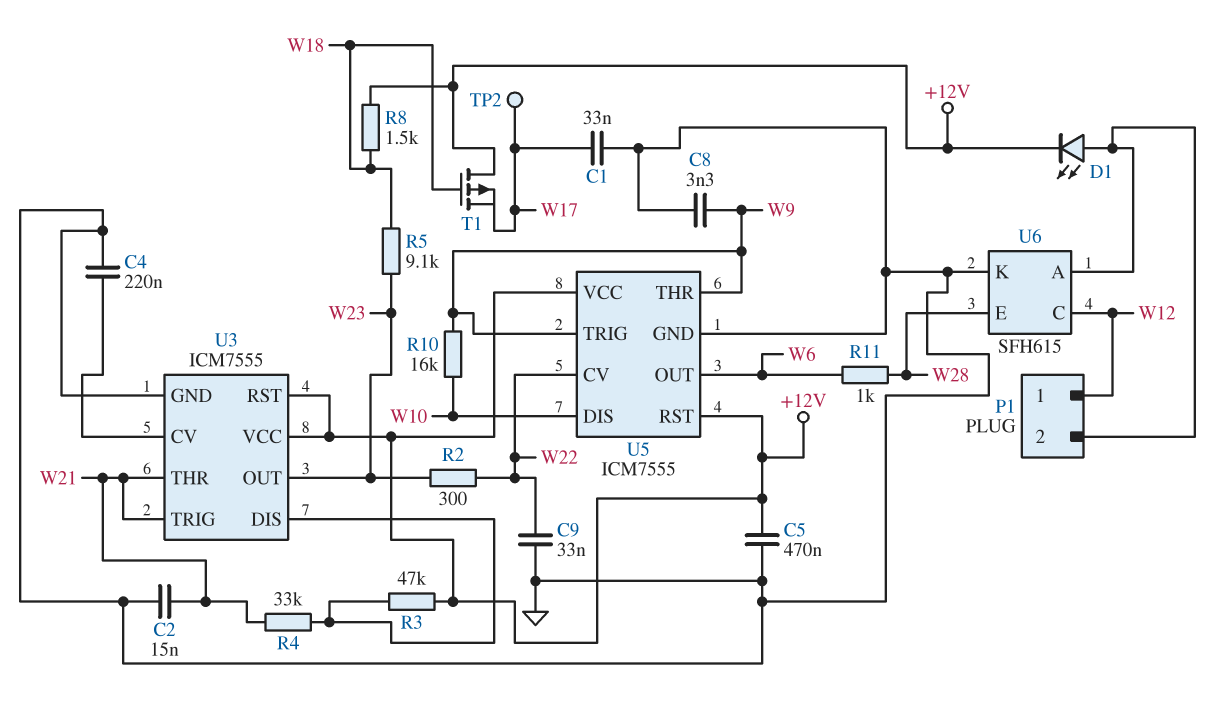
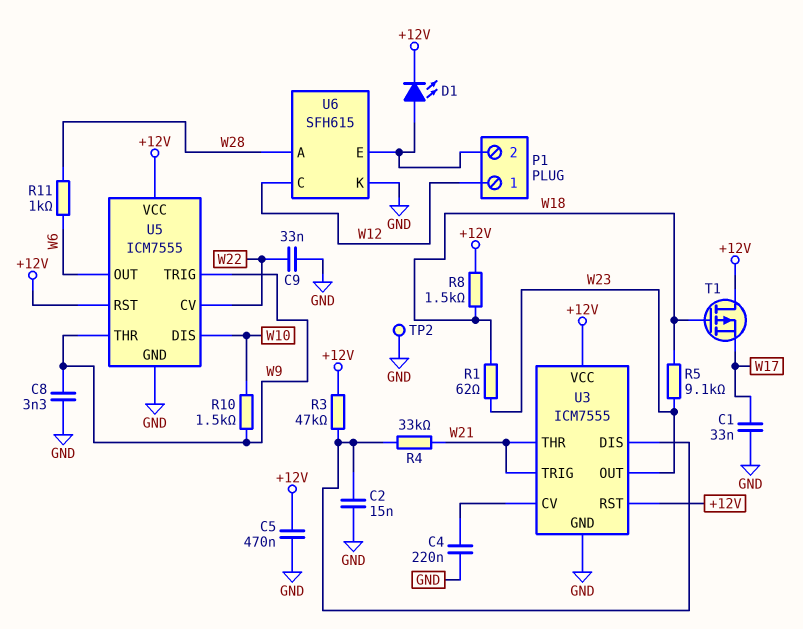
C2: 15nF (GND, W21) -> 15nF (GND, U3/DIS)
R1: none -> 62 (W18, W23)
R2: 300 (W22, W23) -> none
R10: 16k (W9, W10) -> 1.5k (W9, W10)
TP2: test point (W17) -> test point (GND)
U6 pin A: P1/2 -> W28
U6 pin E: W28 -> P1/2

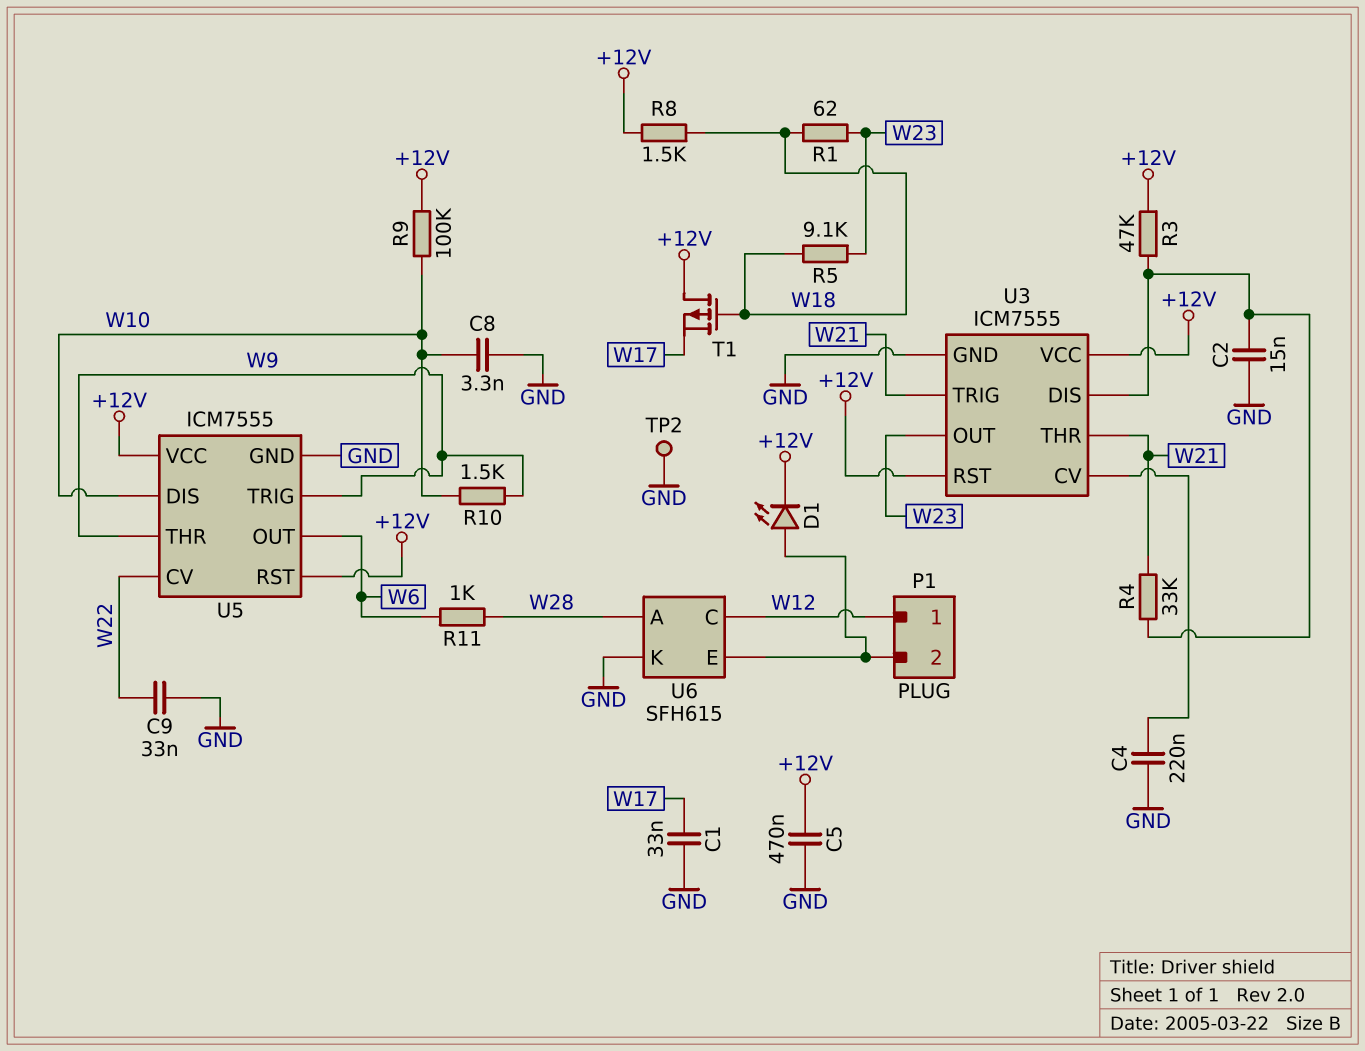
C8: 3.3nF (GND, W9) -> 3.3nF (GND, W10)
R9: none -> 100k (+12V, W10)

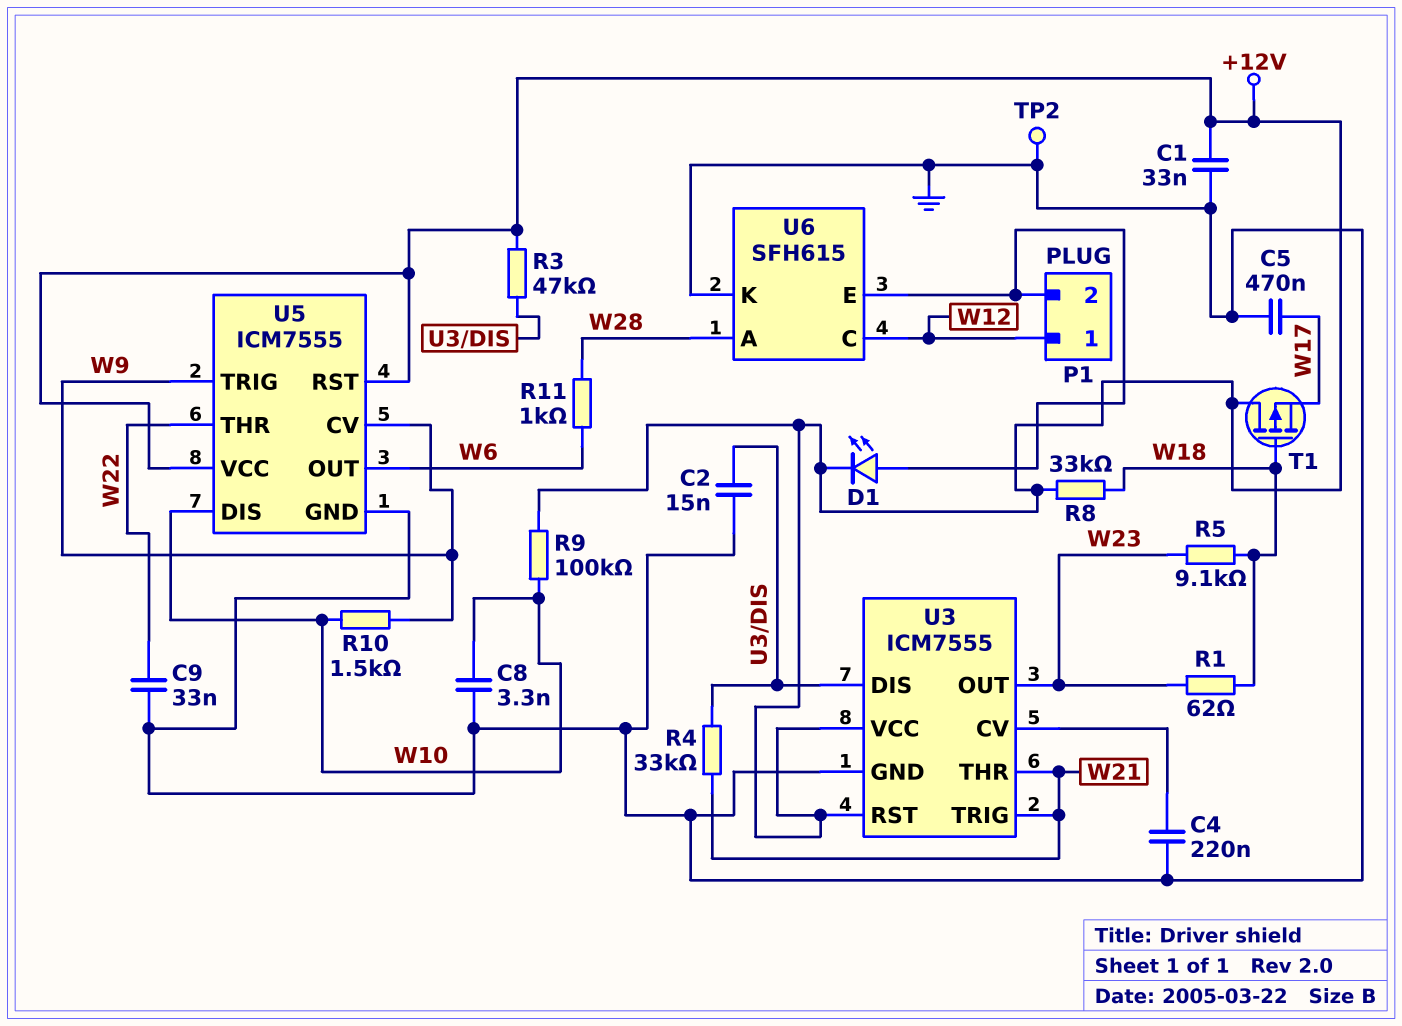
C1: 33nF (GND, W17) -> 33nF (+12V, GND)
C5: 470nF (+12V, GND) -> 470nF (GND, W17)
R8: 1.5k (+12V, W18) -> 33k (+12V, W18)
U5 pin CV: W22 -> W9
U5 pin THR: W9 -> W22

